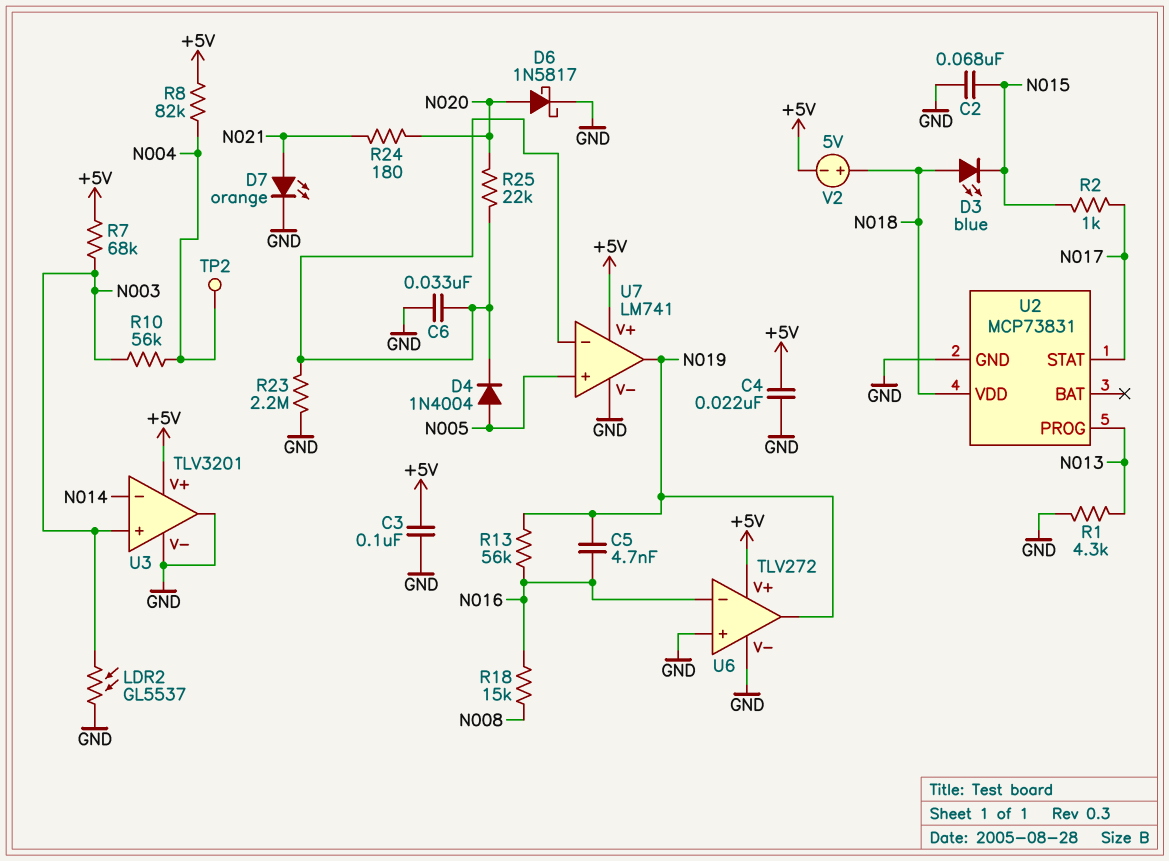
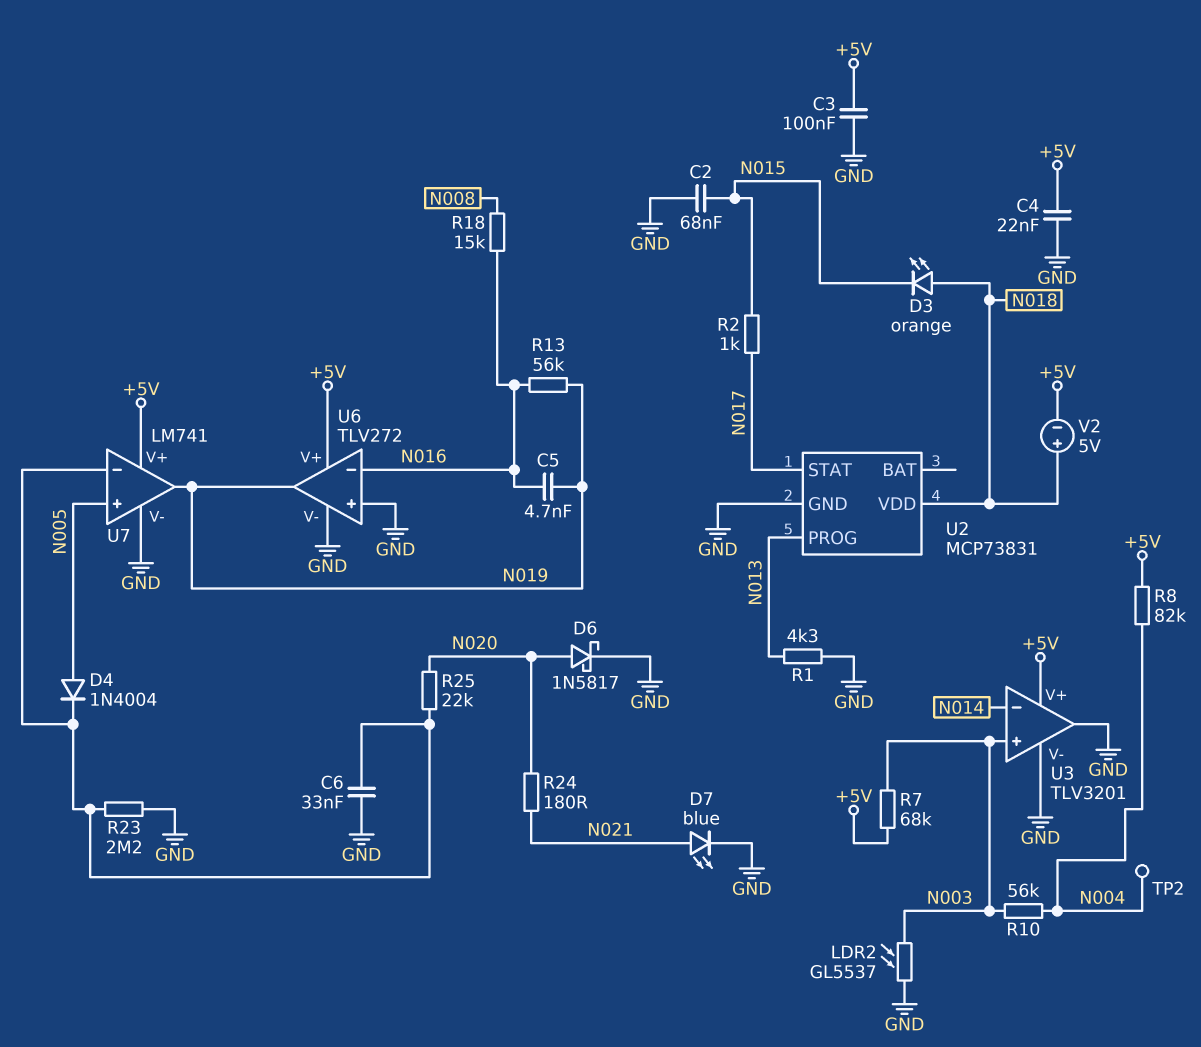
D3: LED blue (A N018, K N015) -> LED orange (A N018, K N015)
D7: LED orange (A N021, K GND) -> LED blue (A N021, K GND)

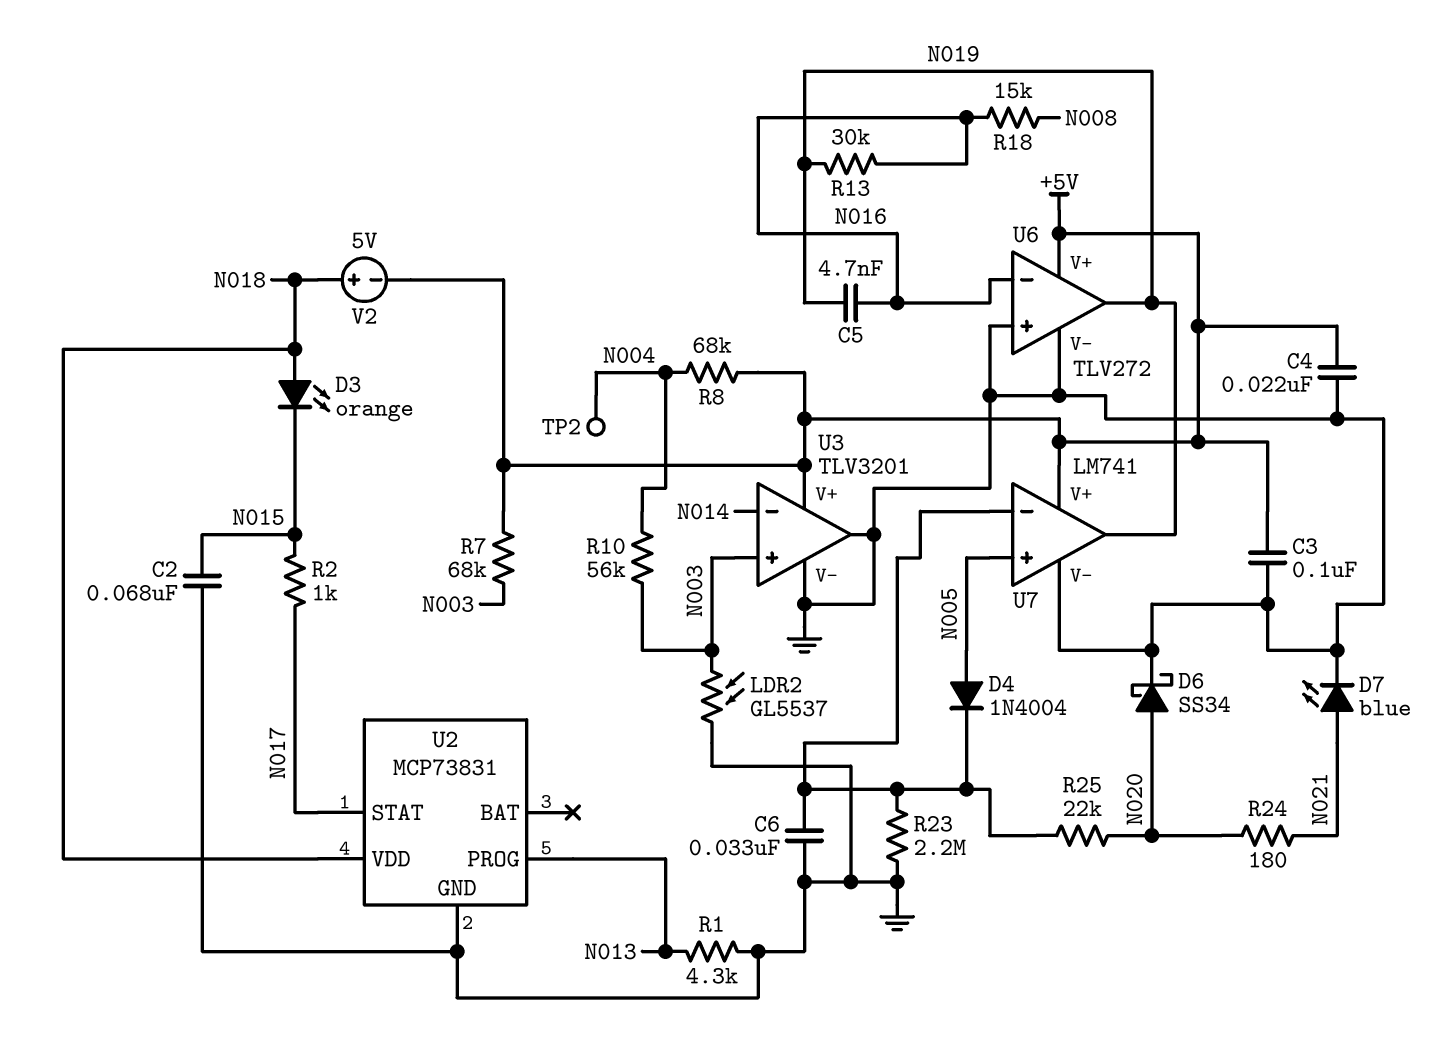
D6: schottky 1N5817 (A N020, K GND) -> schottky SS34 (A N020, K GND)
R8: 82k (+5V, N004) -> 68k (+5V, N004)
R13: 56k (N016, N019) -> 30k (N016, N019)

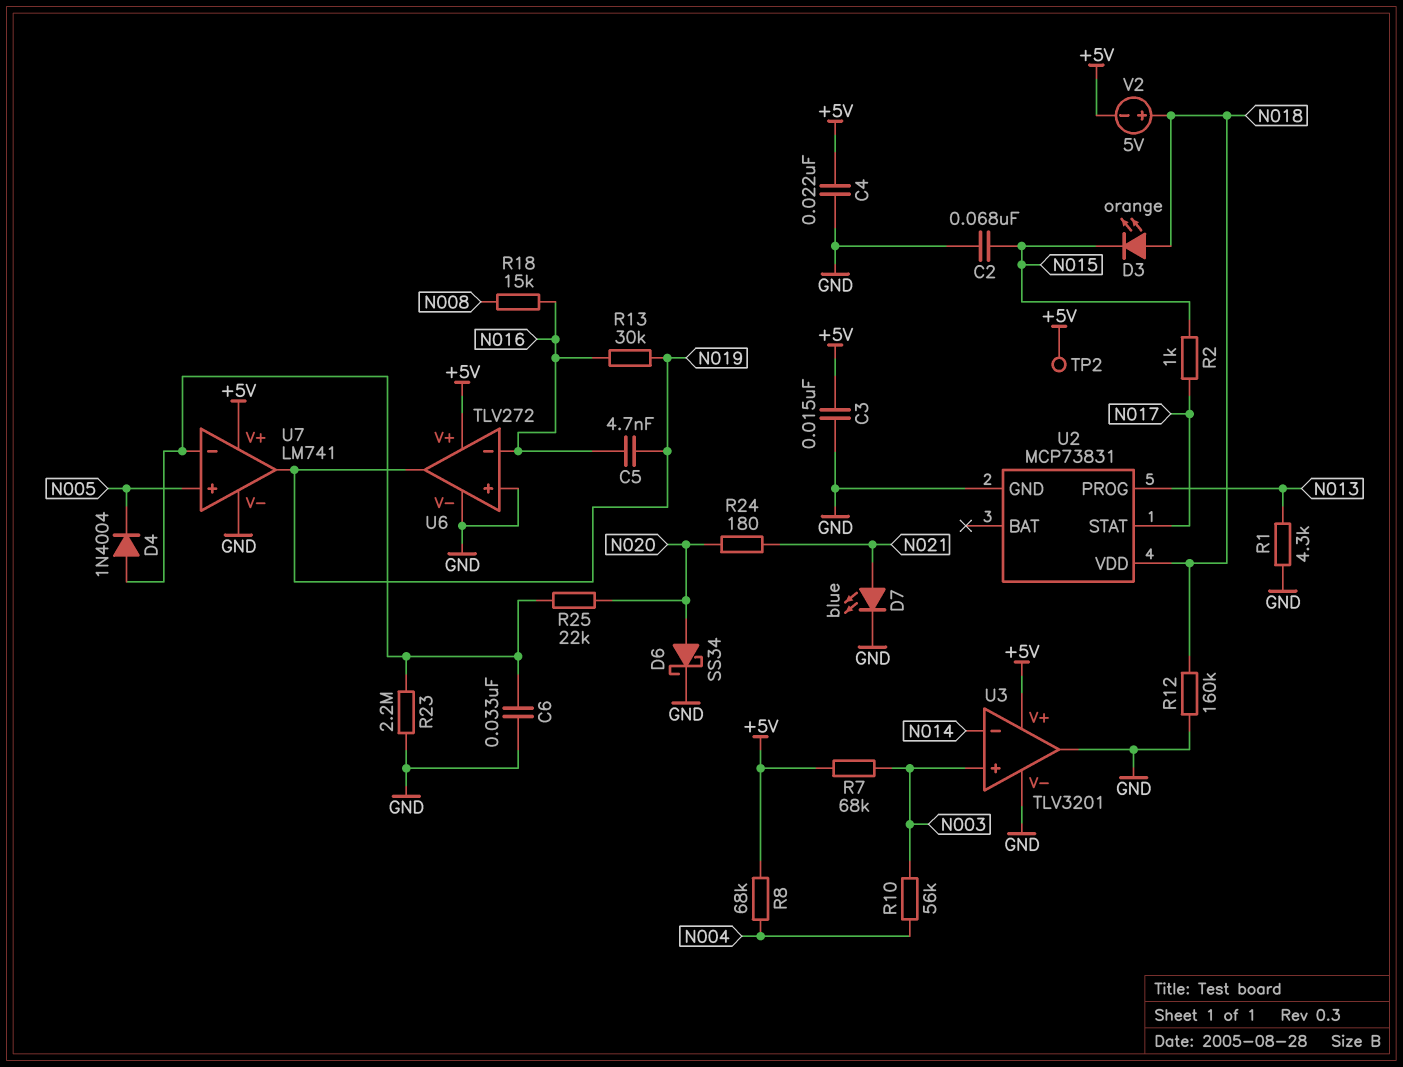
C3: 100nF (+5V, GND) -> 15nF (+5V, GND)
D4: diode 1N4004 (A N005, K U7/in-) -> diode 1N4004 (A U7/in-, K N005)
LDR2: GL5537 (GND, N003) -> none
R12: none -> 160k (GND, N018)
TP2: test point (N004) -> test point (+5V)

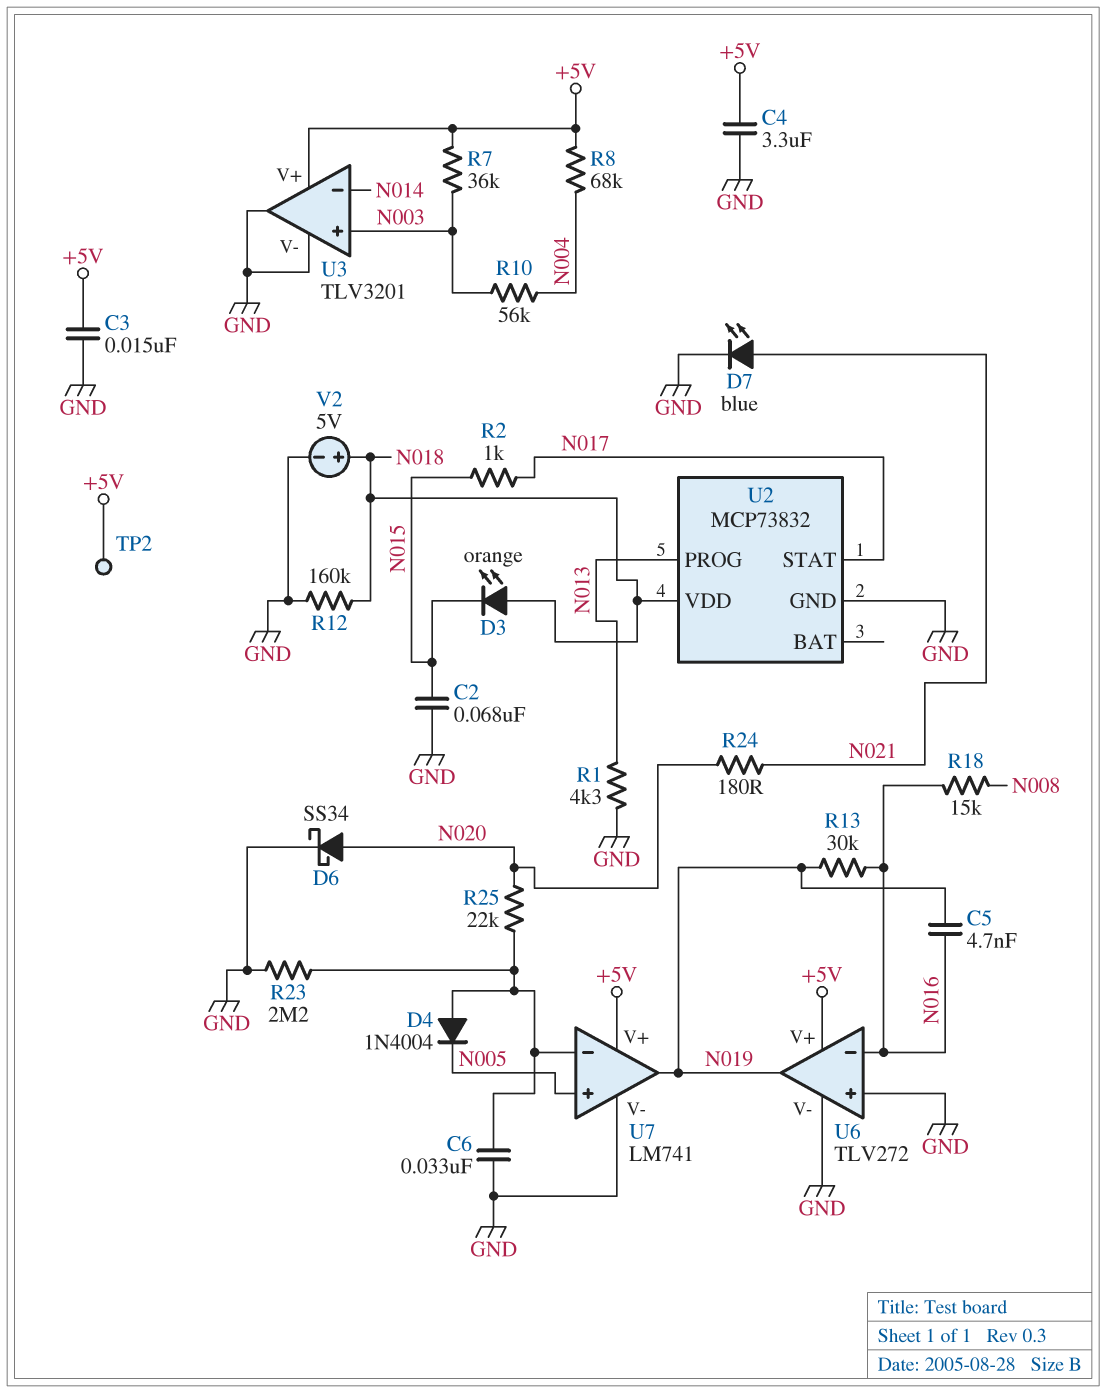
C4: 22nF (+5V, GND) -> 3.3uF (+5V, GND)
R7: 68k (+5V, N003) -> 36k (+5V, N003)
U2: MCP73831 -> MCP73832
V2: 5V (plus N018, minus +5V) -> 5V (plus N018, minus GND)

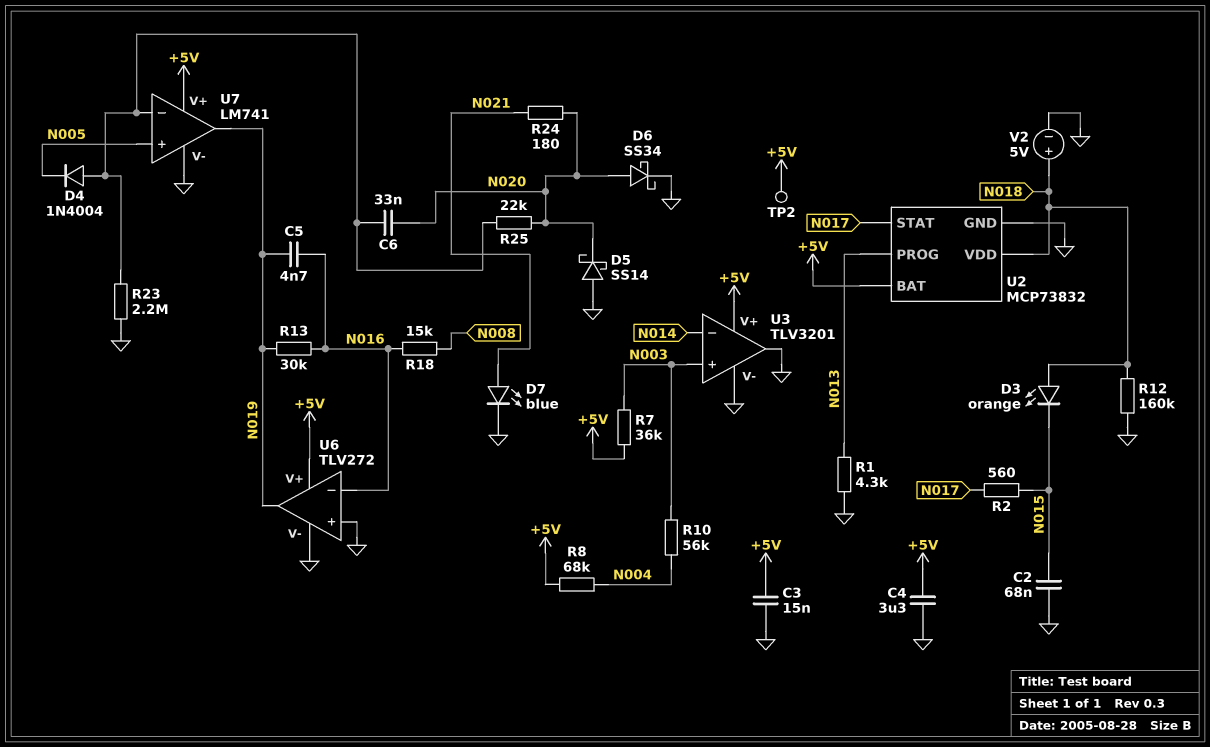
C6: 33nF (GND, U7/in-) -> 33nF (N020, U7/in-)
D5: none -> schottky SS14 (A GND, K N020)
R2: 1k (N015, N017) -> 560 (N015, N017)
U2 pin BAT: none -> +5V

